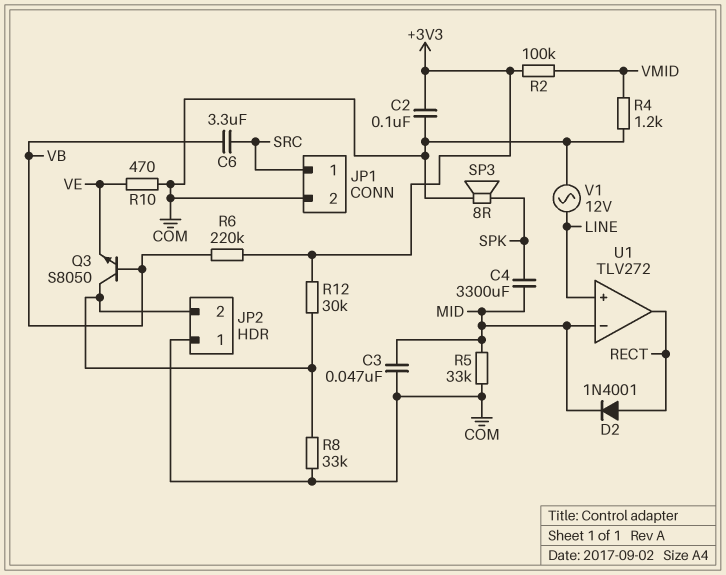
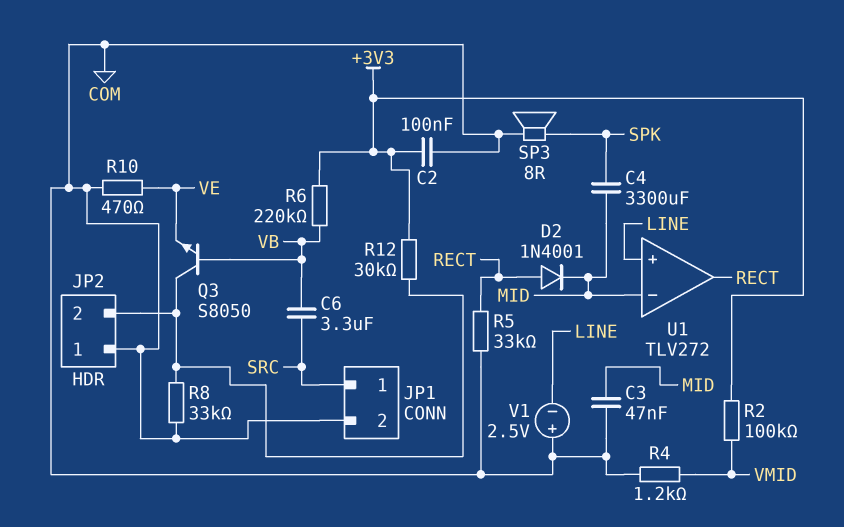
R5: 33k (COM, MID) -> 33k (COM, RECT)
V1: AC 12V (COM, LINE) -> 2.5V (plus COM, minus LINE)

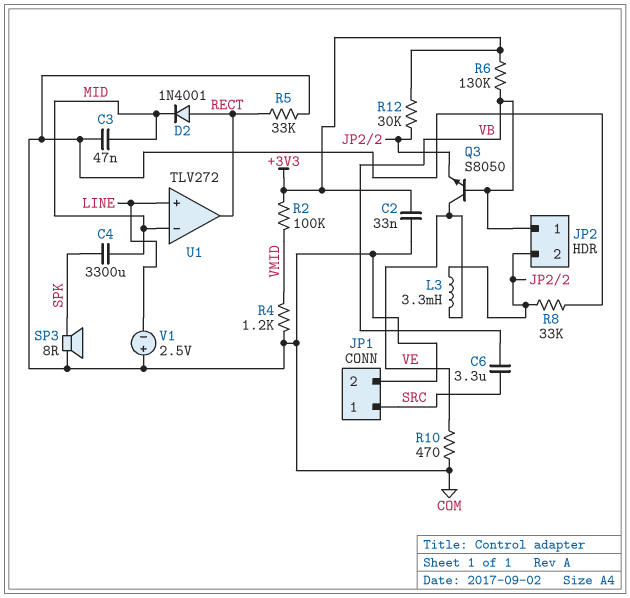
C2: 100nF (+3V3, COM) -> 33nF (+3V3, COM)
JP2 pin 1: COM -> VB
L3: none -> 3.3mH (JP2/2, VE)
Q3: NPN S8050 (B VB, C JP2/2, E VE) -> NPN S8050 (B VB, C VE, E JP2/2)
R6: 220k (+3V3, VB) -> 130k (+3V3, VB)

